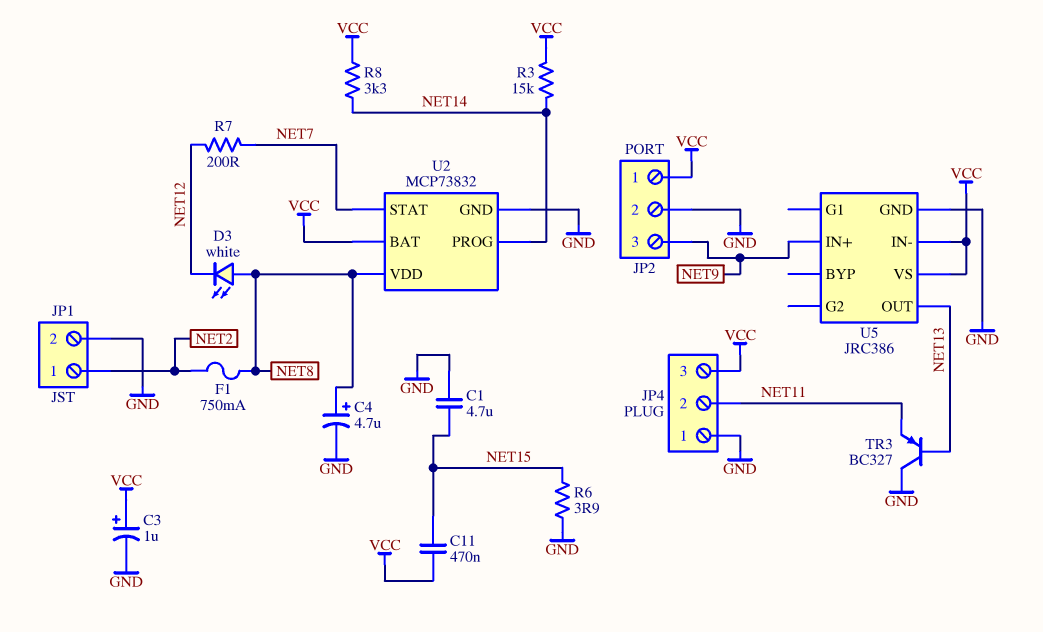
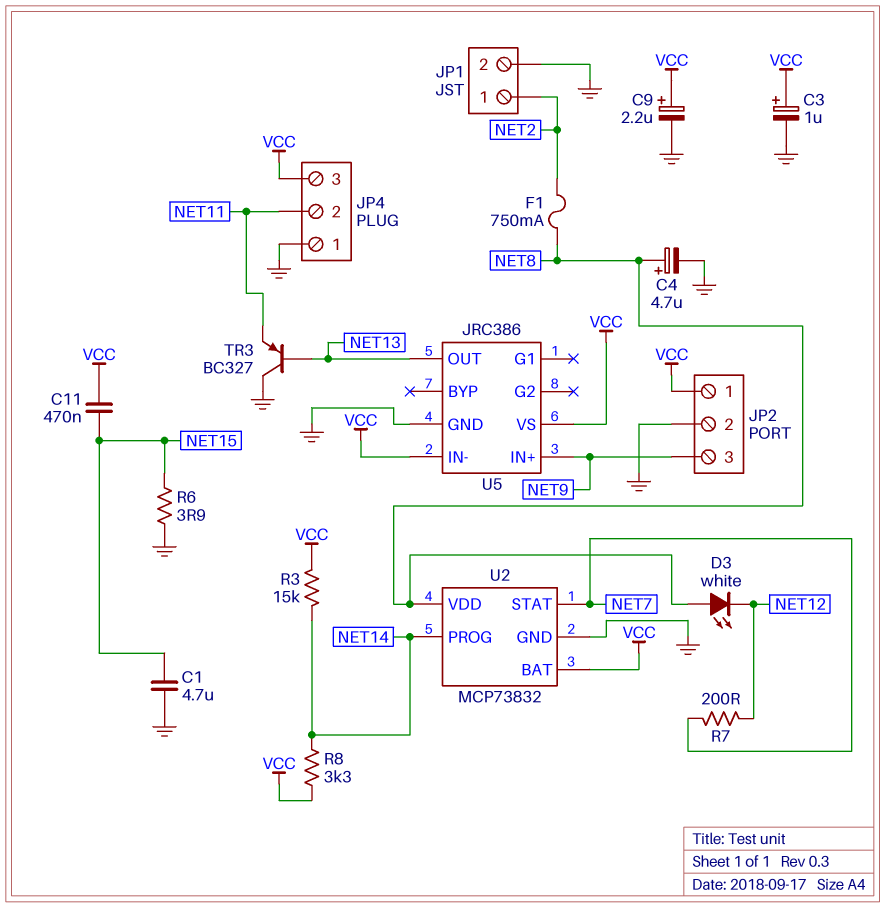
C9: none -> 2.2uF (plus VCC, minus GND)

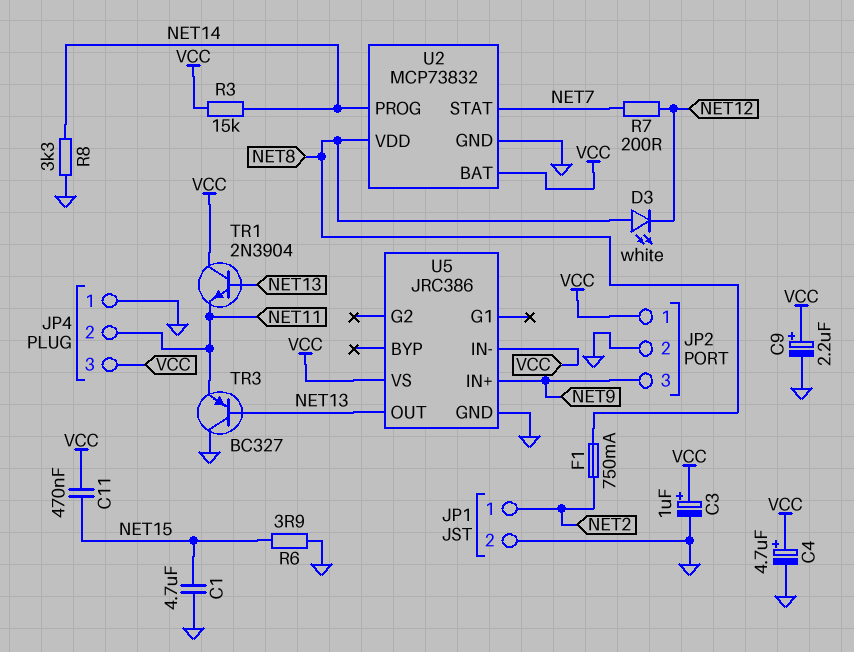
C4: 4.7uF (plus NET8, minus GND) -> 4.7uF (plus VCC, minus GND)
R8: 3.3k (NET14, VCC) -> 3.3k (GND, NET14)
TR1: none -> NPN 2N3904 (B NET13, C VCC, E NET11)

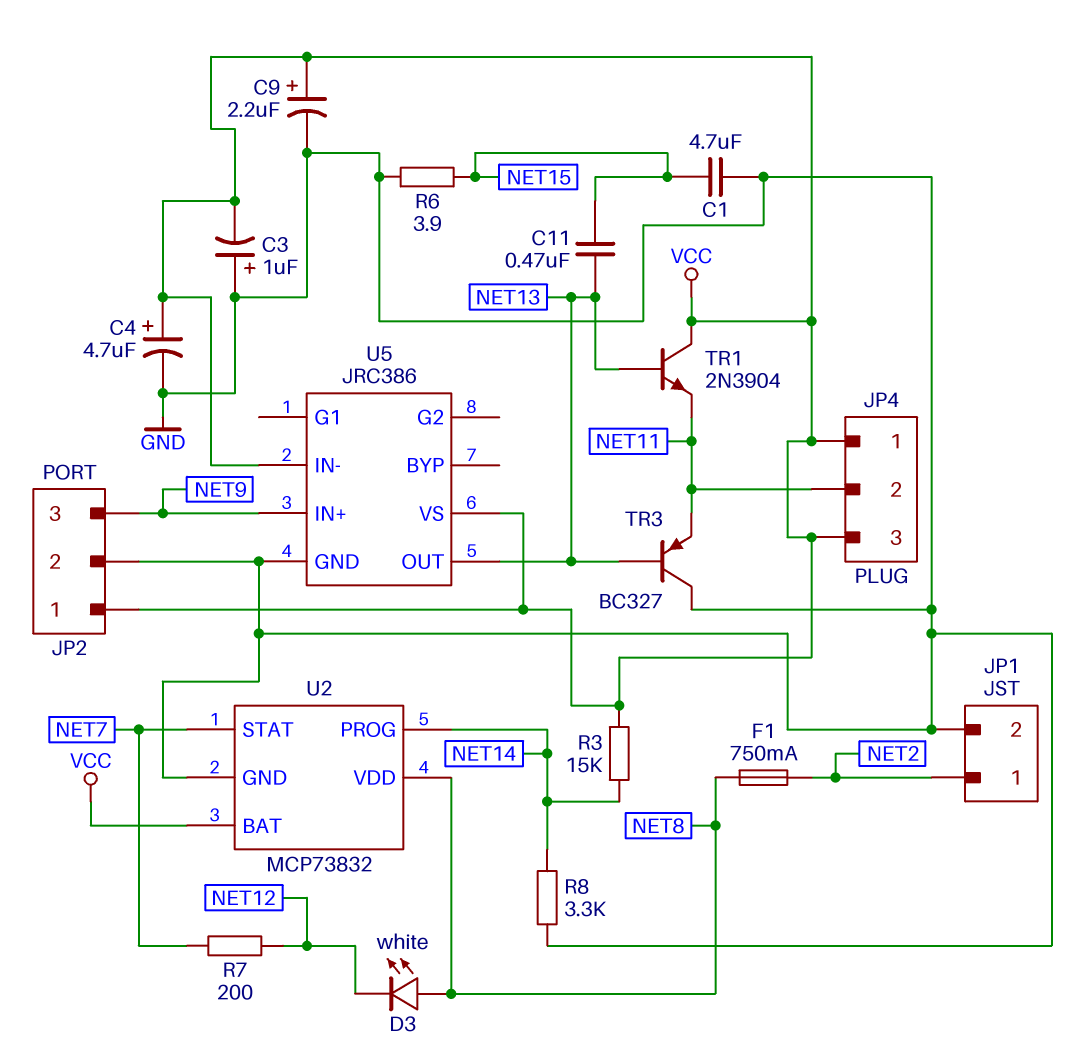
C3: 1uF (plus VCC, minus GND) -> 1uF (plus GND, minus VCC)
C11: 470nF (NET15, VCC) -> 470nF (NET13, NET15)
JP4 pin 1: GND -> VCC

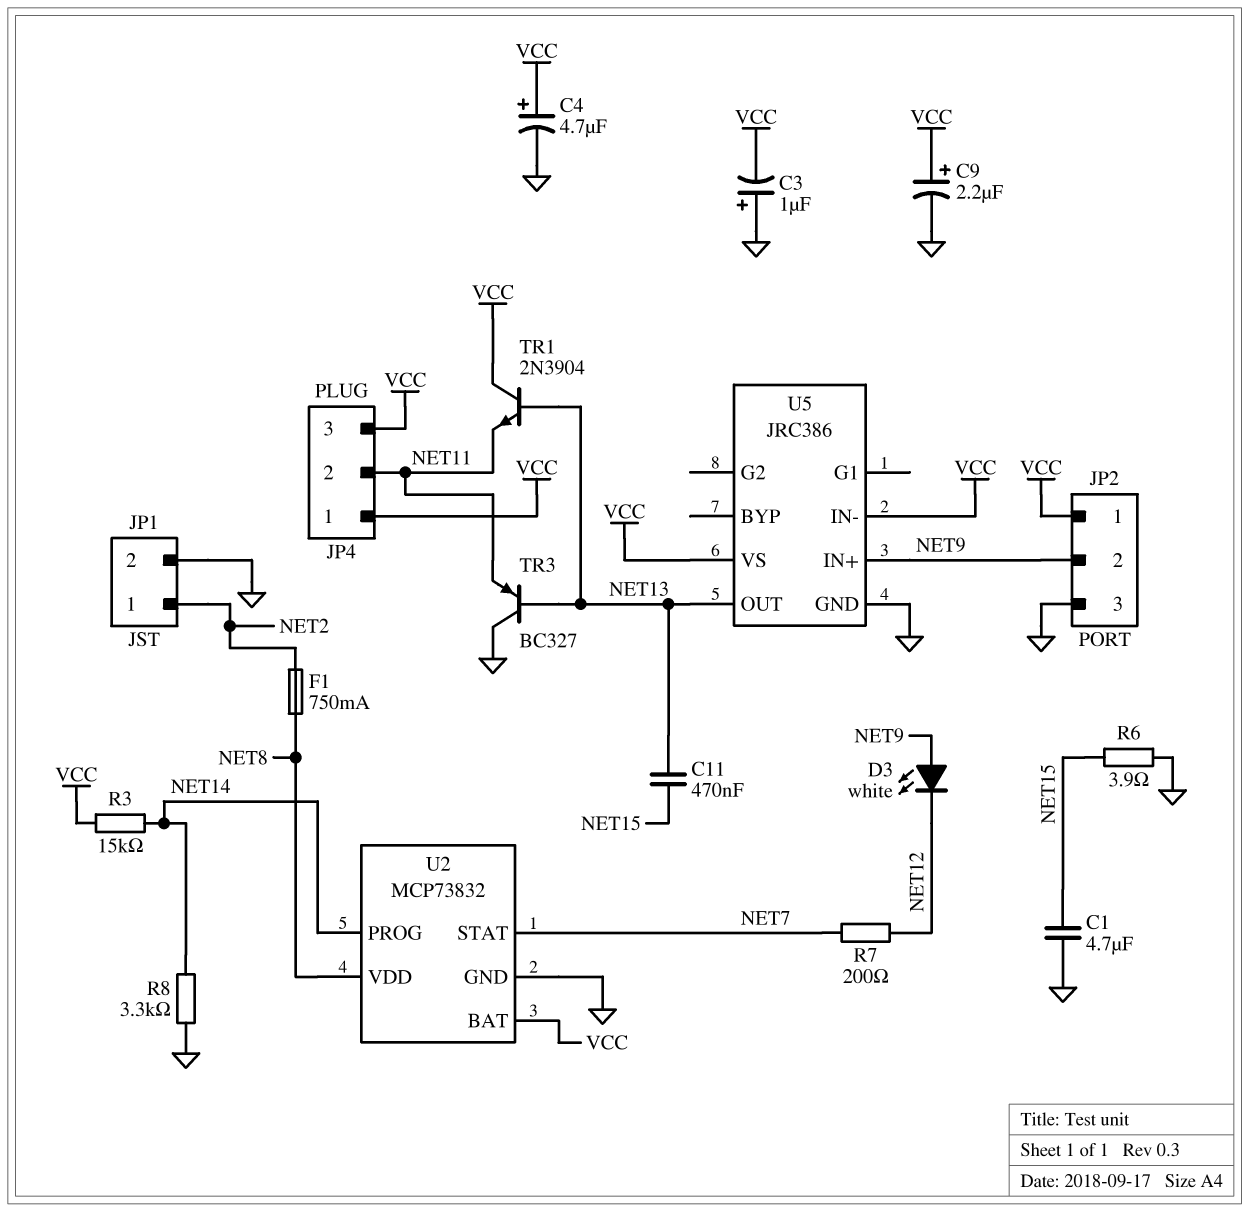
D3: LED white (A NET8, K NET12) -> LED white (A NET9, K NET12)
JP2 pin 2: GND -> NET9
JP2 pin 3: NET9 -> GND

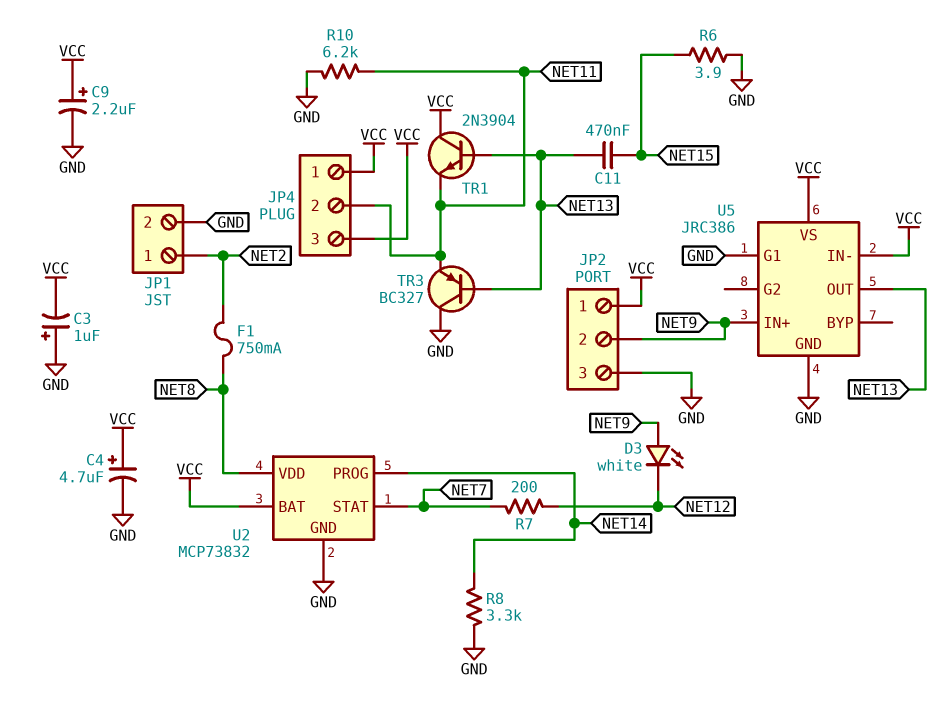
C1: 4.7uF (GND, NET15) -> none
R3: 15k (NET14, VCC) -> none
R10: none -> 6.2k (GND, NET11)
U5 pin G1: none -> GND

